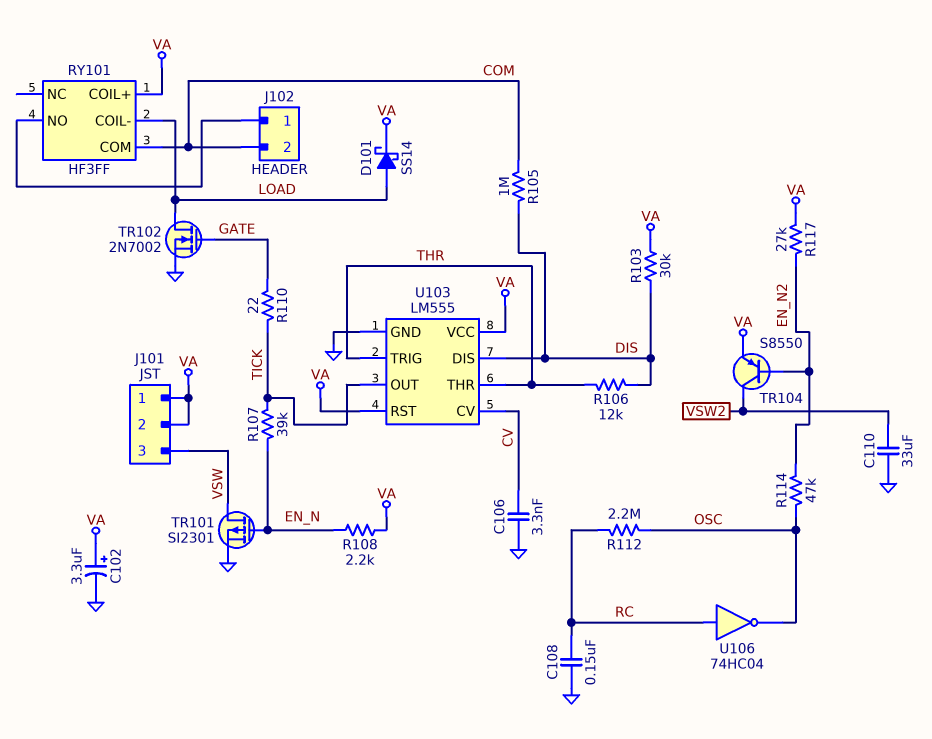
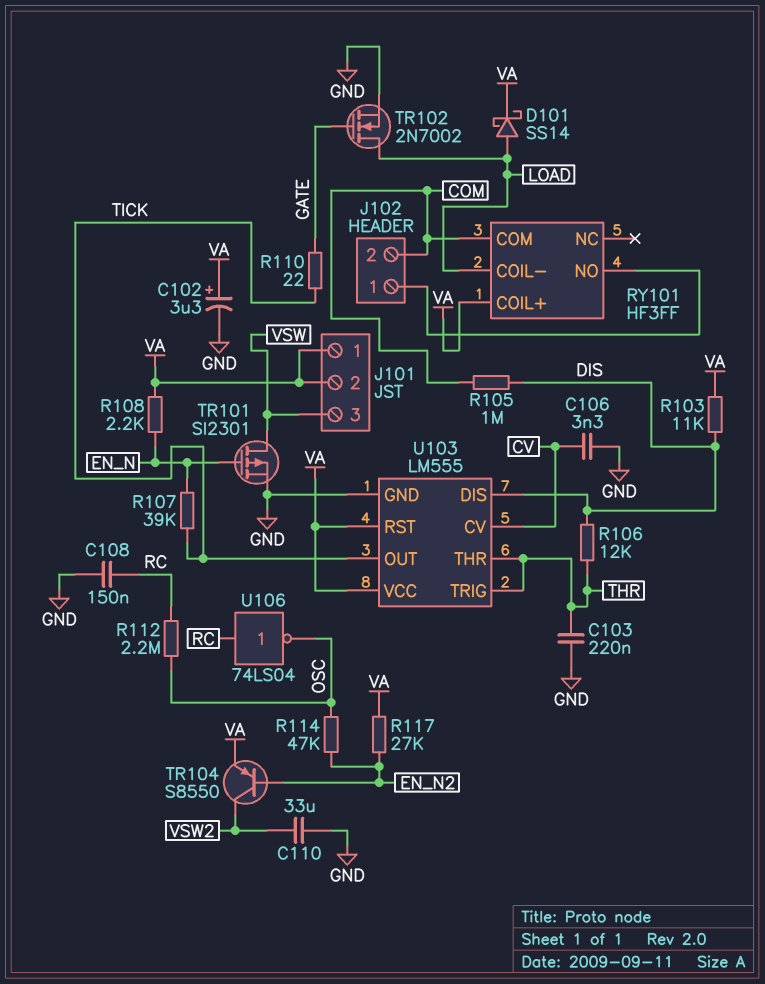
C103: none -> 220nF (GND, THR)
R103: 30k (DIS, VA) -> 11k (DIS, VA)
U106: NOT 74HC04 (in RC, out OSC) -> NOT 74LS04 (in RC, out OSC)

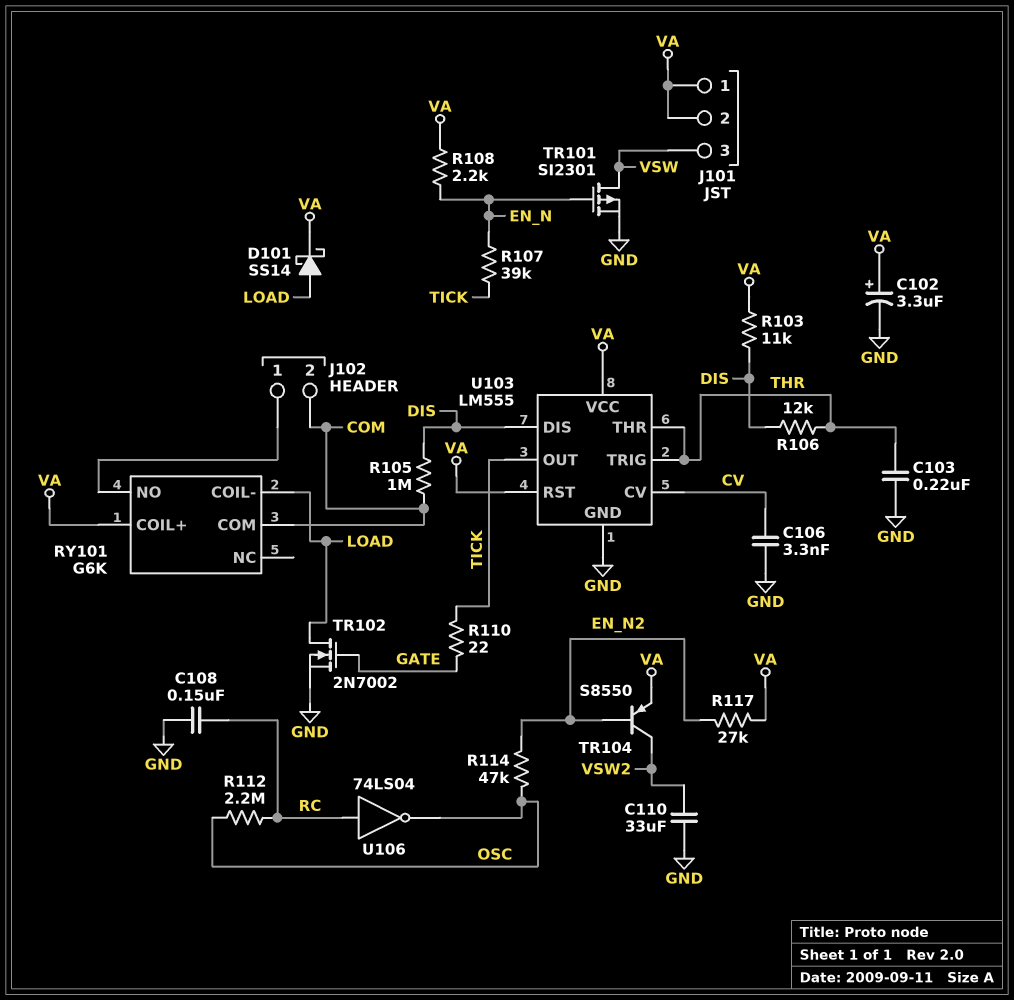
RY101: HF3FF -> G6K

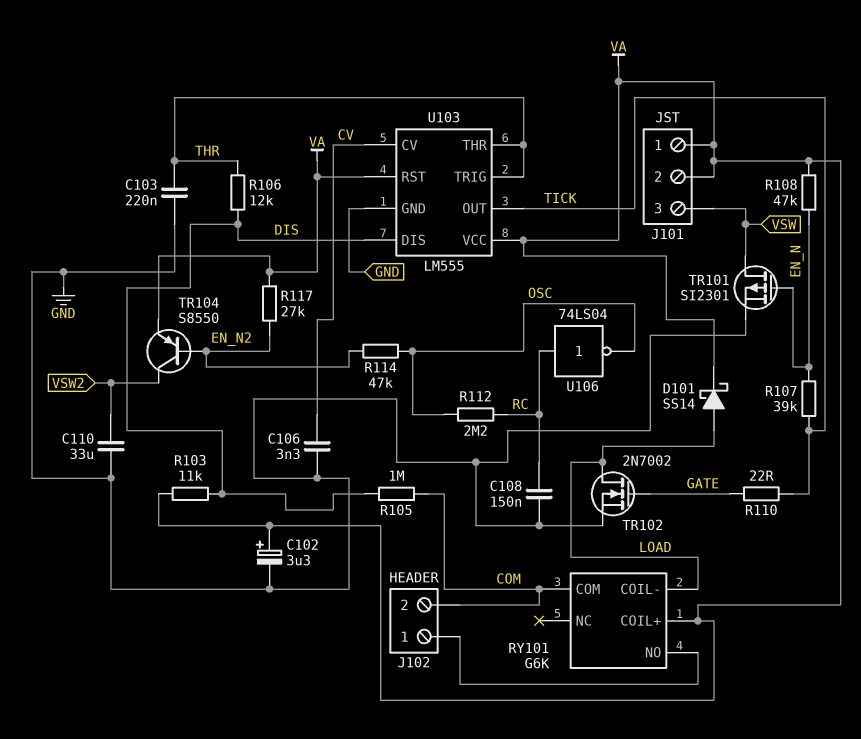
R108: 2.2k (EN_N, VA) -> 47k (EN_N, VA)

